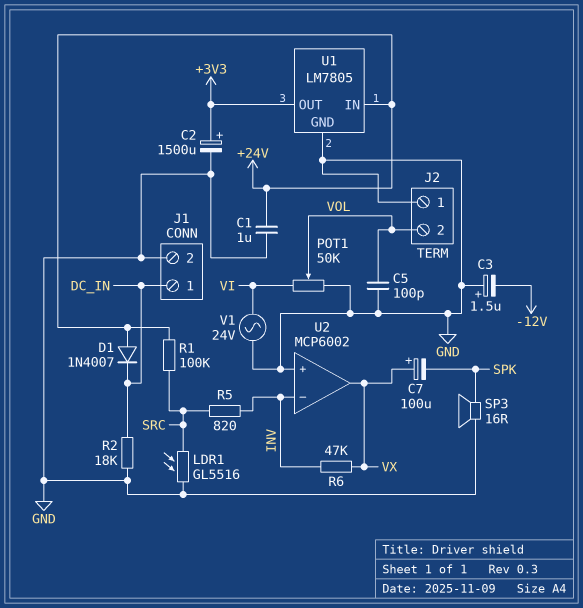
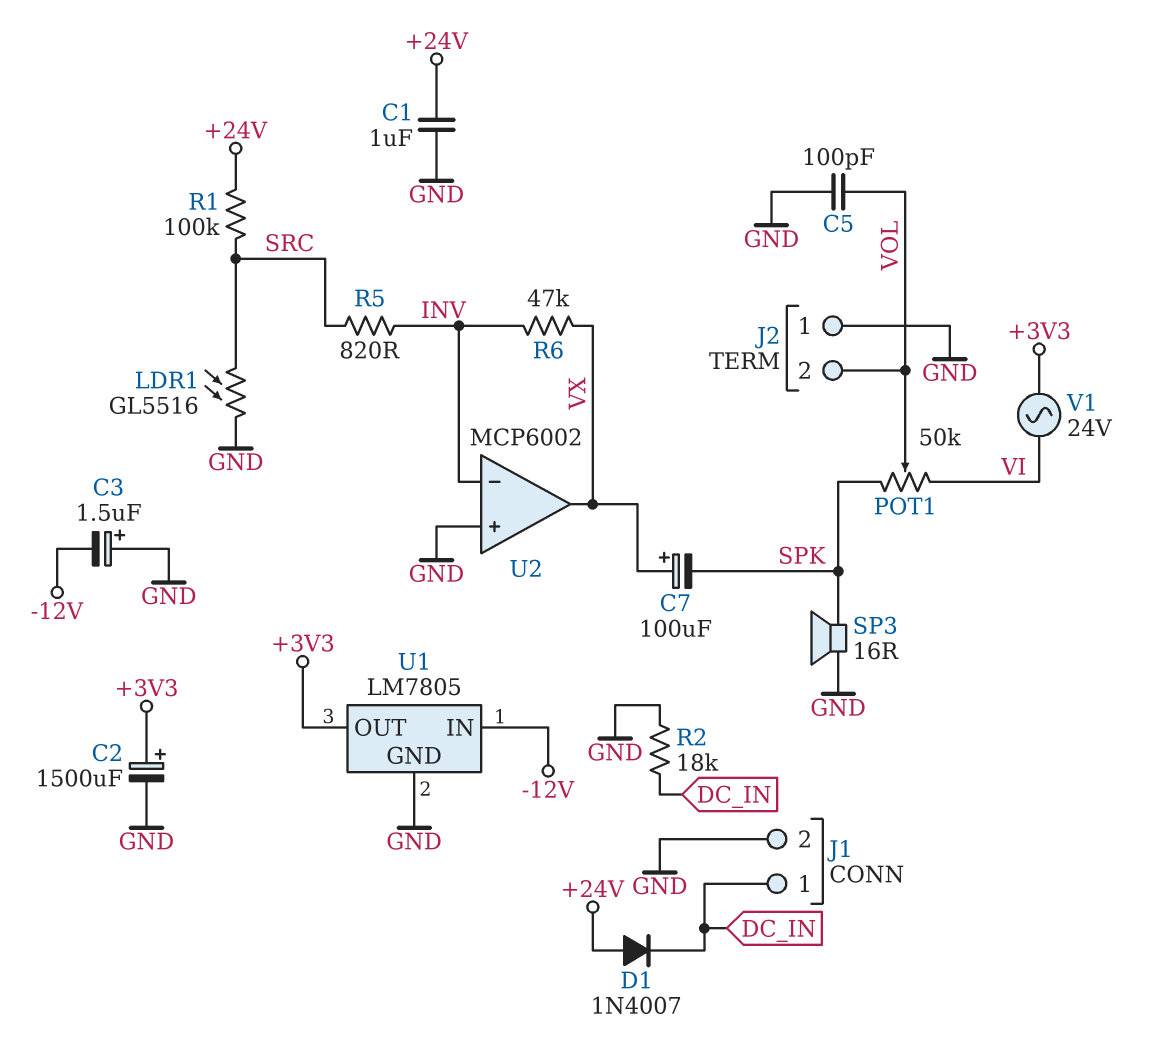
POT1: 50k (GND, VI, wiper VOL) -> 50k (SPK, VI, wiper VOL)
U1 pin IN: +24V -> -12V
V1: AC 24V (GND, VI) -> AC 24V (+3V3, VI)

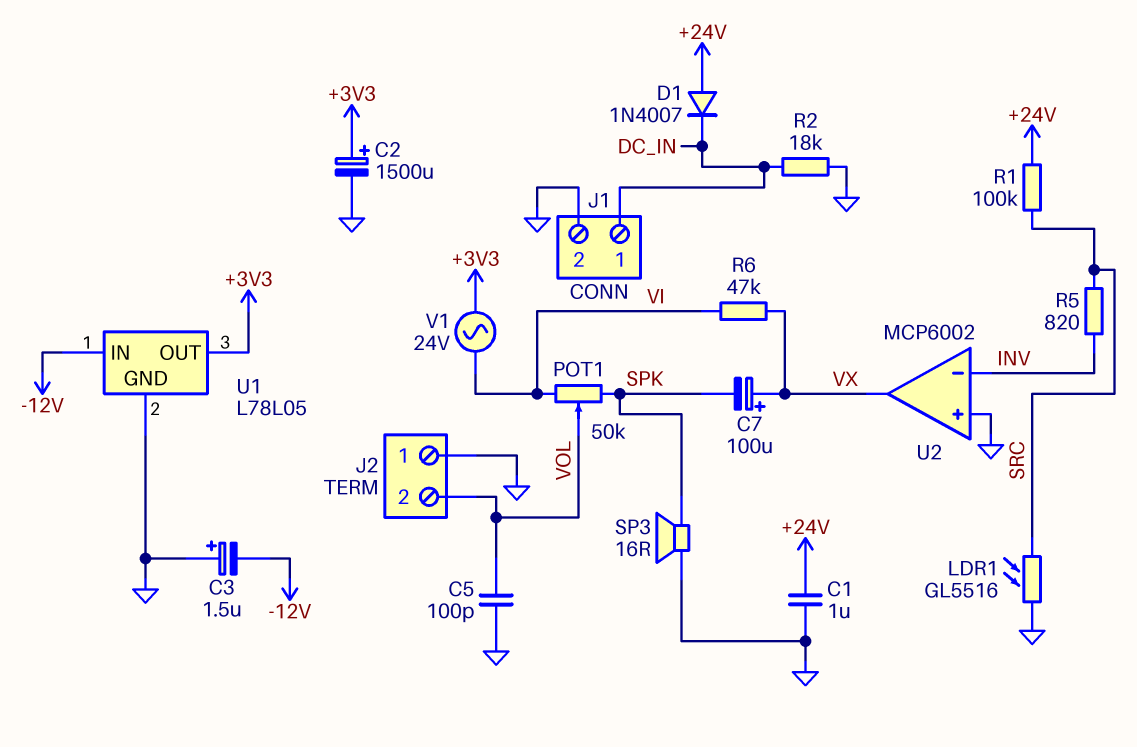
R6: 47k (INV, VX) -> 47k (VI, VX)
U1: LM7805 -> L78L05

